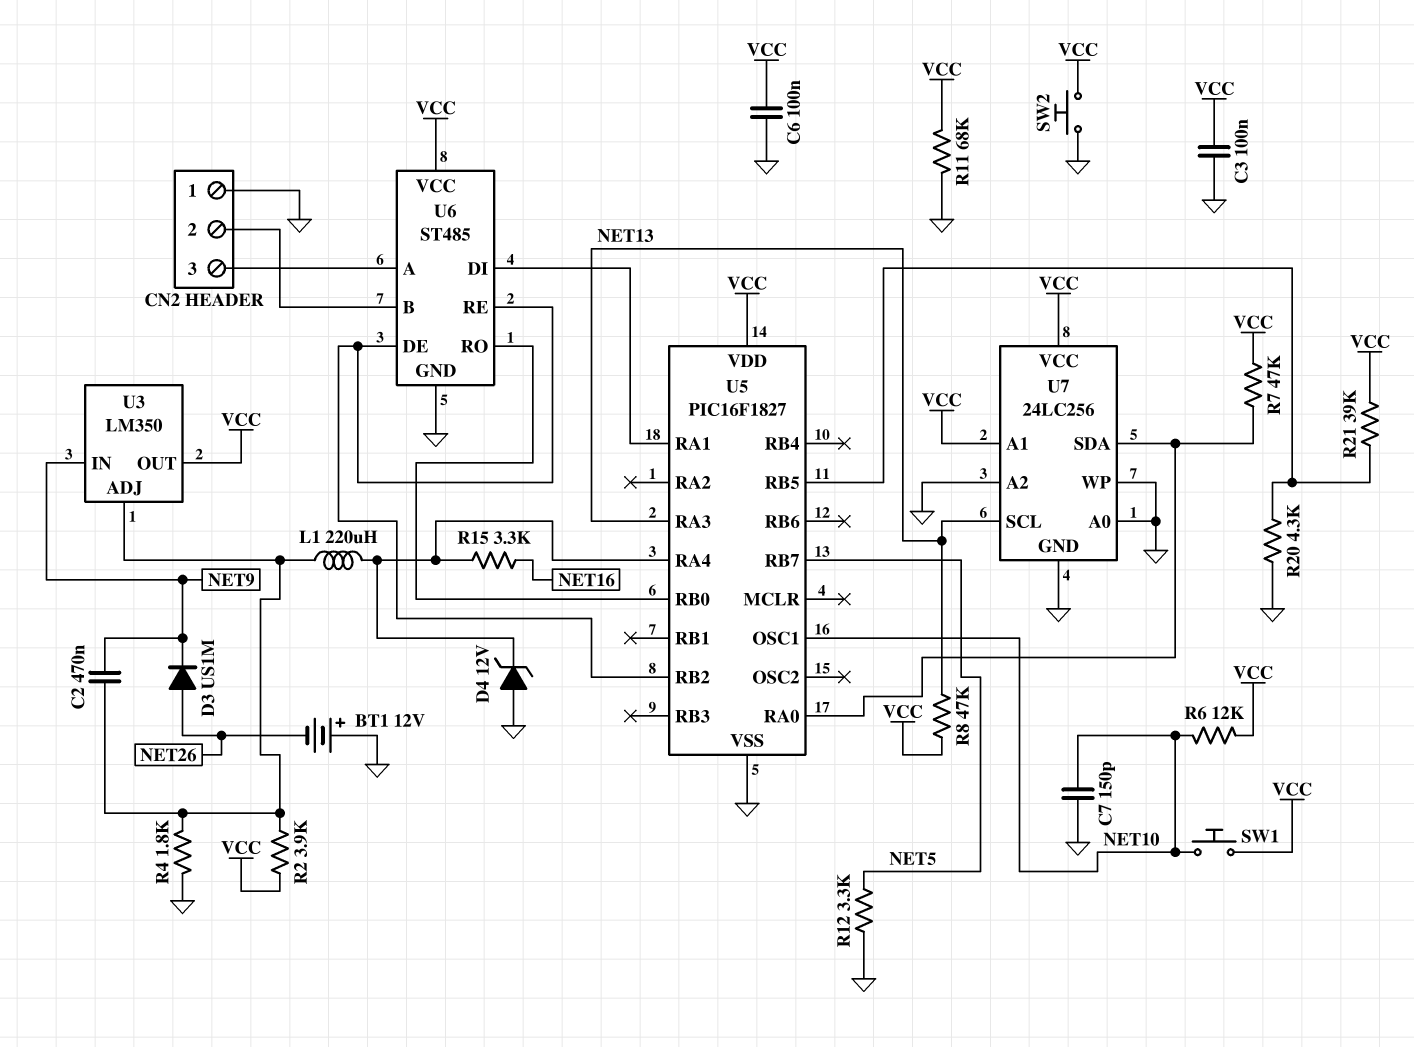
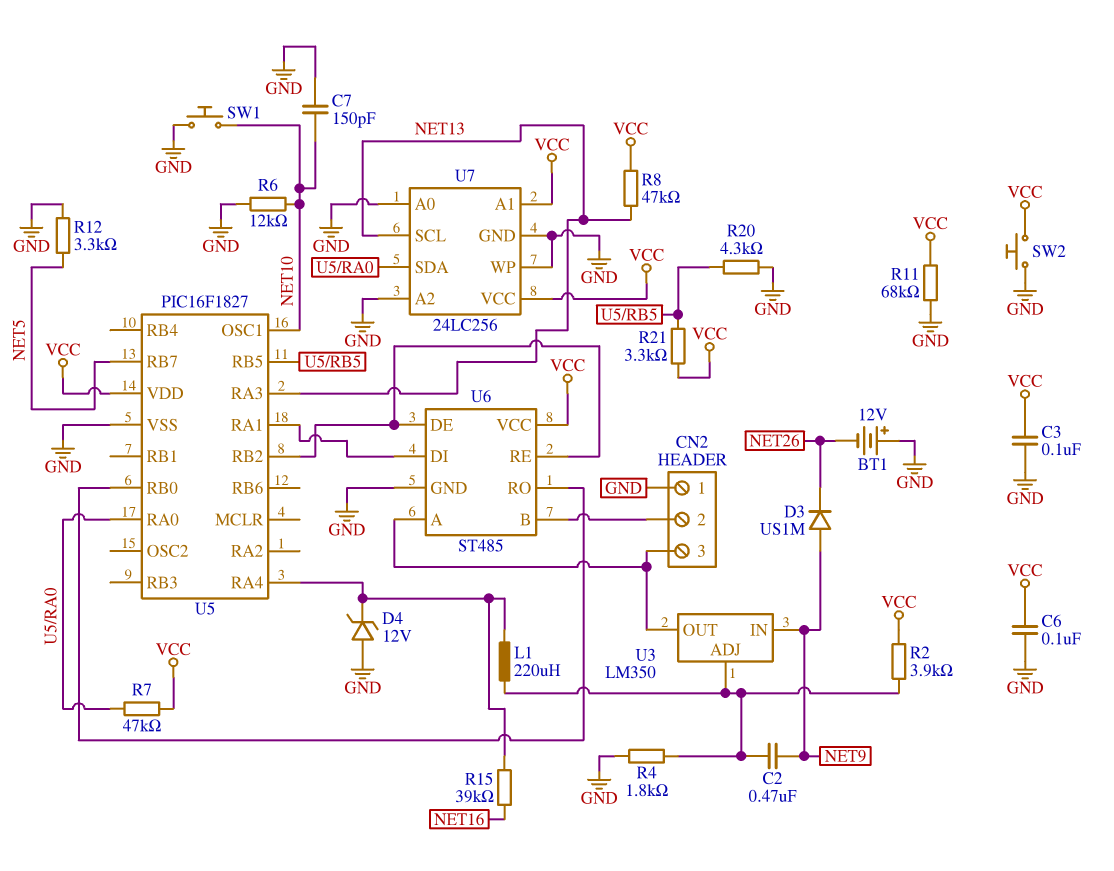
D3: diode US1M (A NET26, K NET9) -> diode US1M (A NET9, K NET26)
R6: 12k (NET10, VCC) -> 12k (GND, NET10)
R15: 3.3k (NET16, U5/RA4) -> 39k (NET16, U5/RA4)
R21: 39k (U5/RB5, VCC) -> 3.3k (U5/RB5, VCC)
SW1: button (NET10, VCC) -> button (GND, NET10)
U3 pin OUT: VCC -> CN2/3

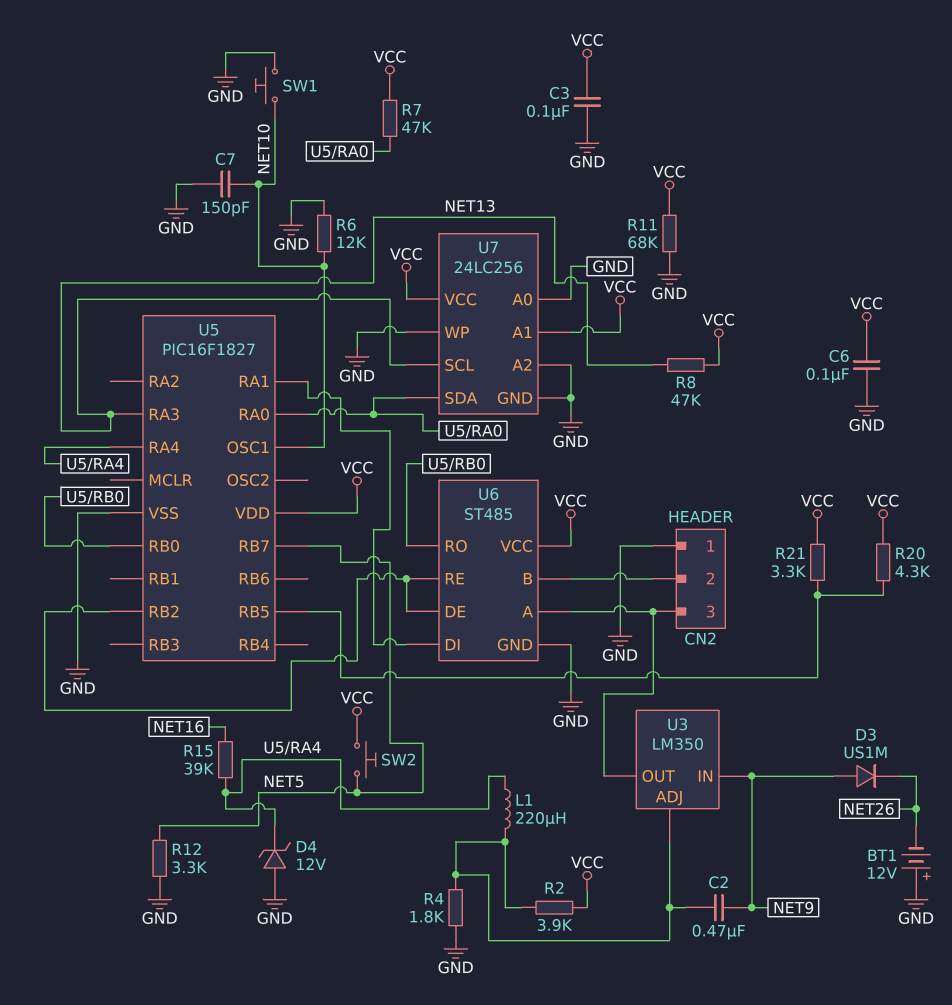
R20: 4.3k (GND, U5/RB5) -> 4.3k (U5/RB5, VCC)
SW2: button (GND, VCC) -> button (NET5, VCC)

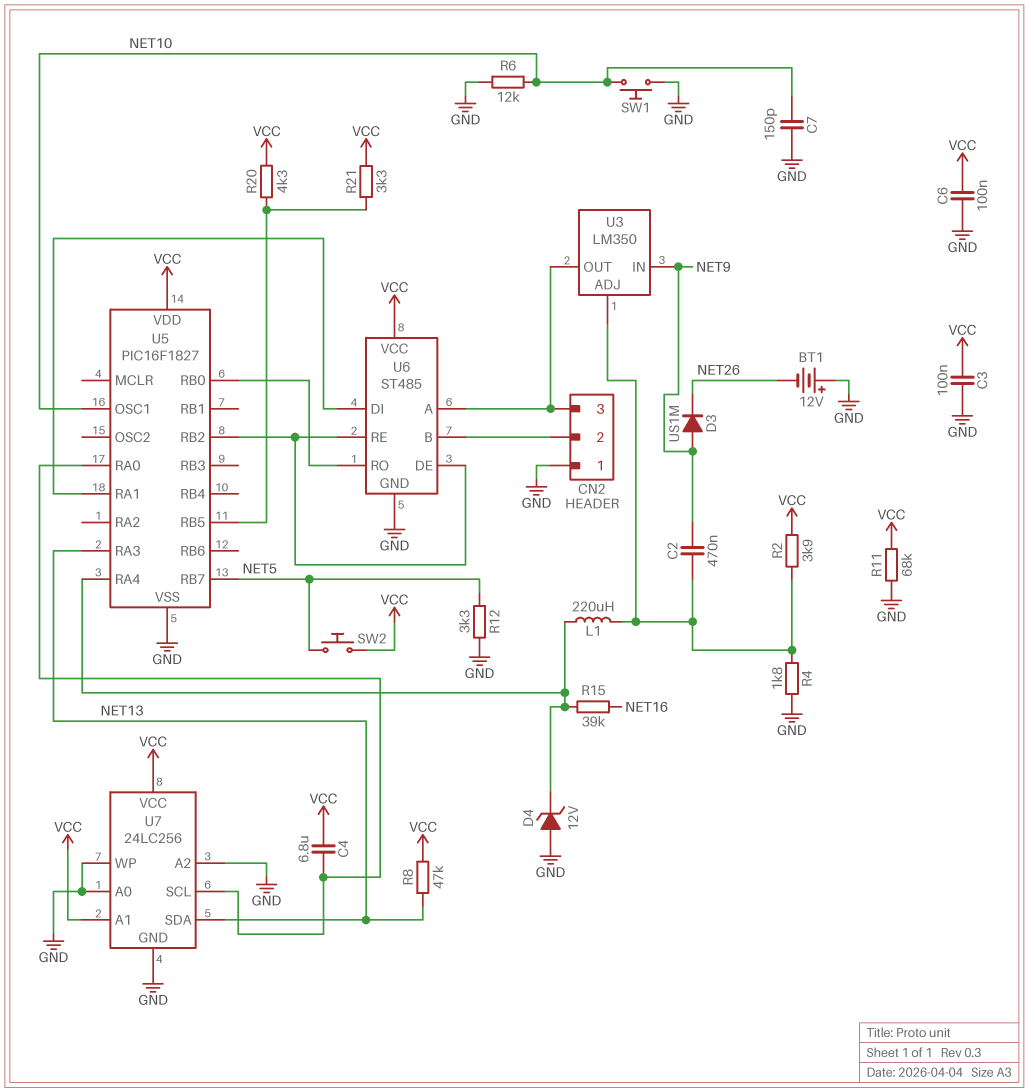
C4: none -> 6.8uF (U5/RA0, VCC)
R7: 47k (U5/RA0, VCC) -> none
U7 pin SCL: NET13 -> U5/RA0
U7 pin SDA: U5/RA0 -> NET13

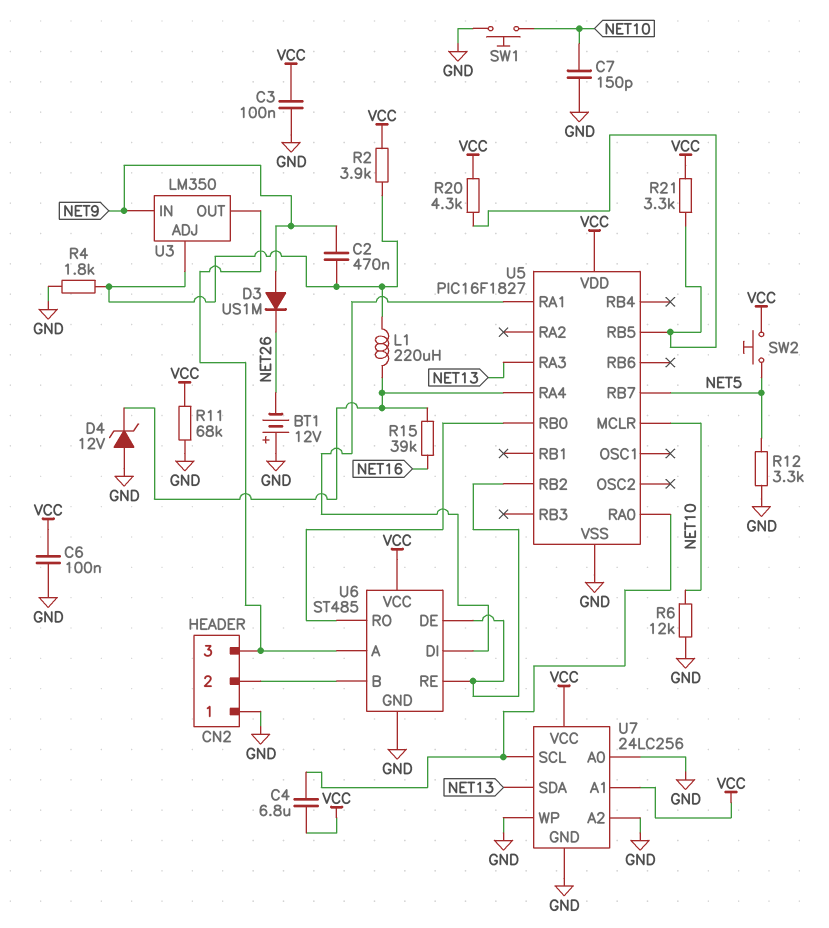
R8: 47k (NET13, VCC) -> none
U5 pin MCLR: none -> NET10
U5 pin OSC1: NET10 -> none

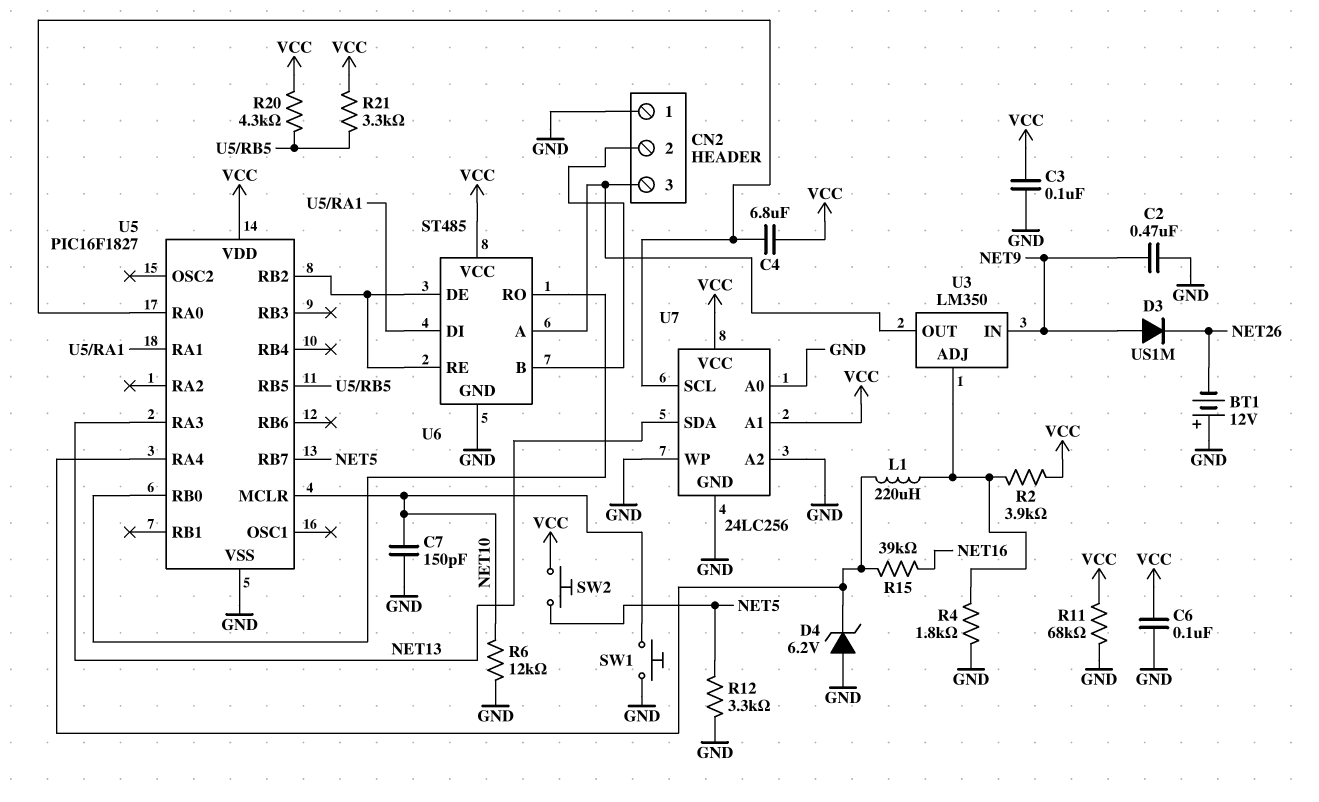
C2: 470nF (NET9, U3/ADJ) -> 470nF (GND, NET9)
D4: zener 12V (A GND, K U5/RA4) -> zener 6.2V (A GND, K U5/RA4)

